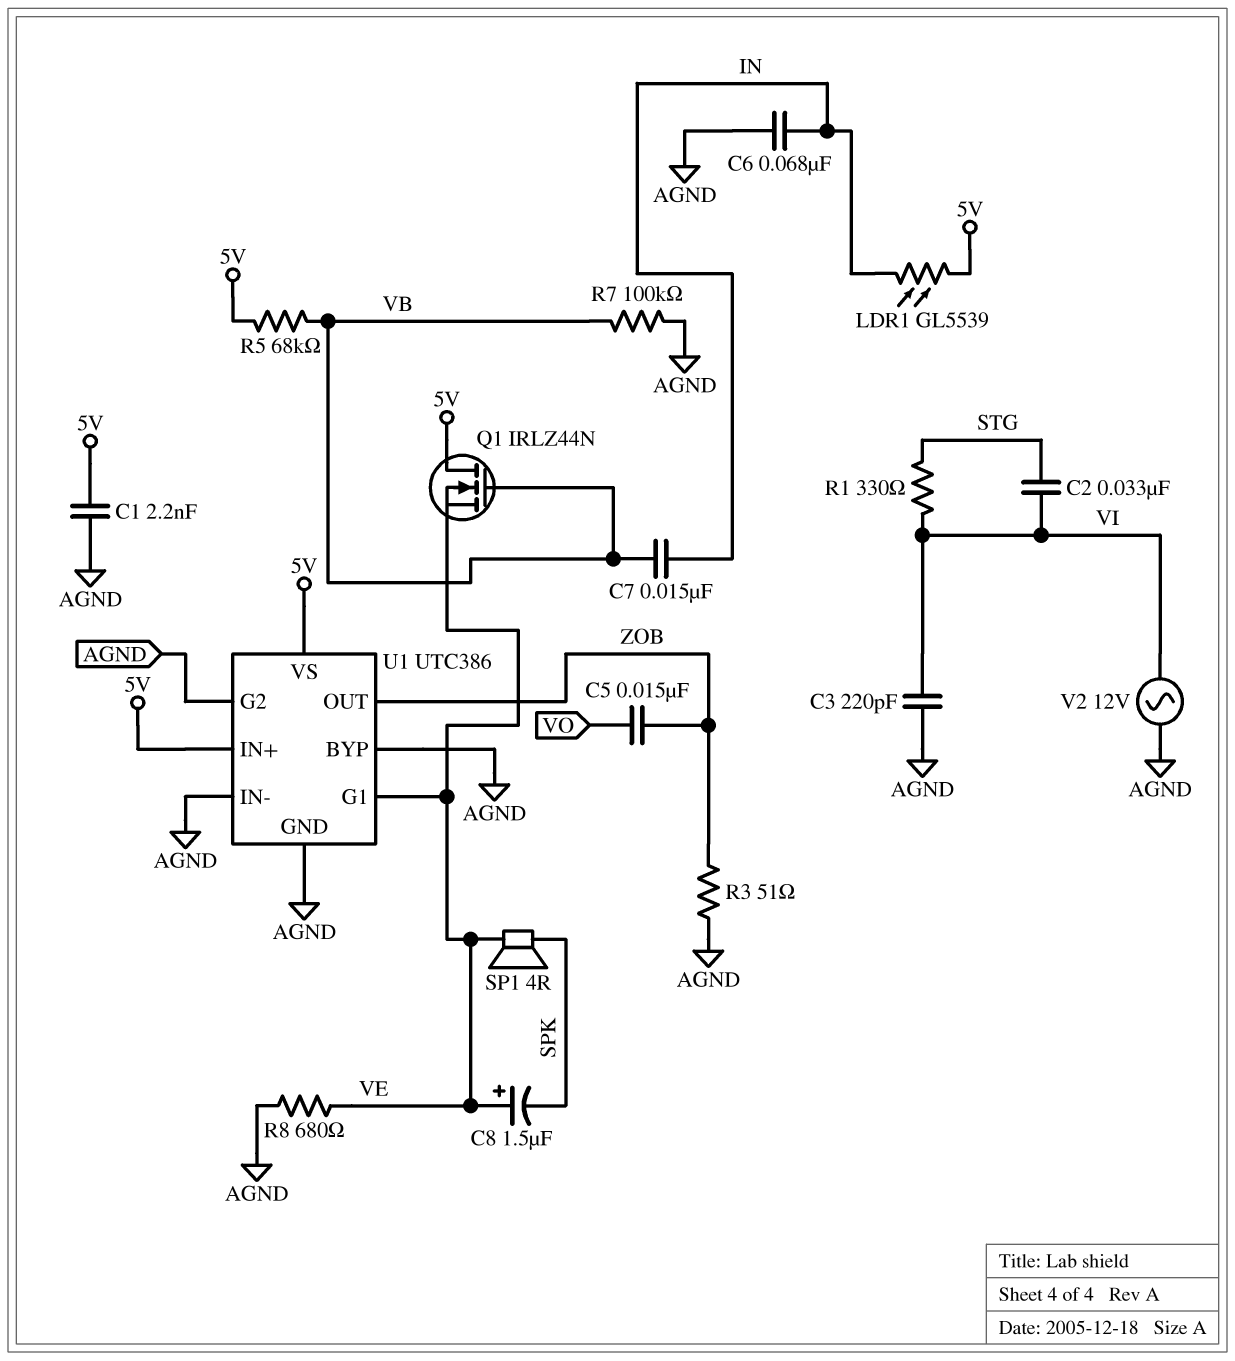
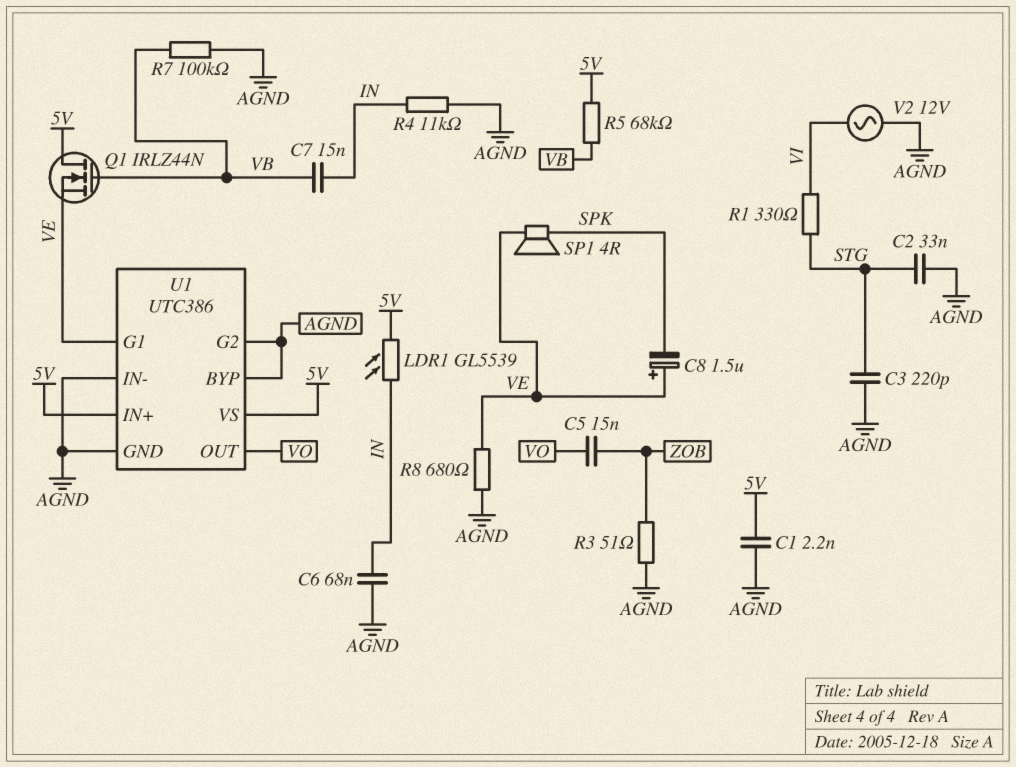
C2: 33nF (STG, VI) -> 33nF (AGND, STG)
C3: 220pF (AGND, VI) -> 220pF (AGND, STG)
R4: none -> 11k (AGND, IN)
U1 pin OUT: ZOB -> VO

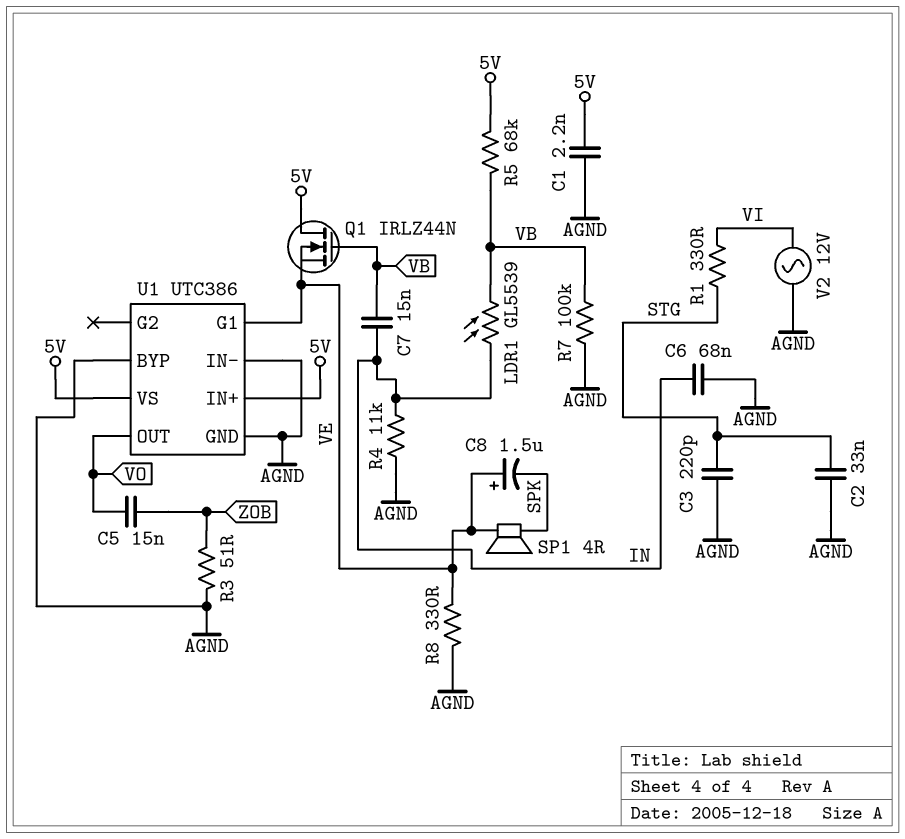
LDR1: GL5539 (5V, IN) -> GL5539 (IN, VB)
R8: 680 (AGND, VE) -> 330 (AGND, VE)
U1 pin G2: AGND -> none

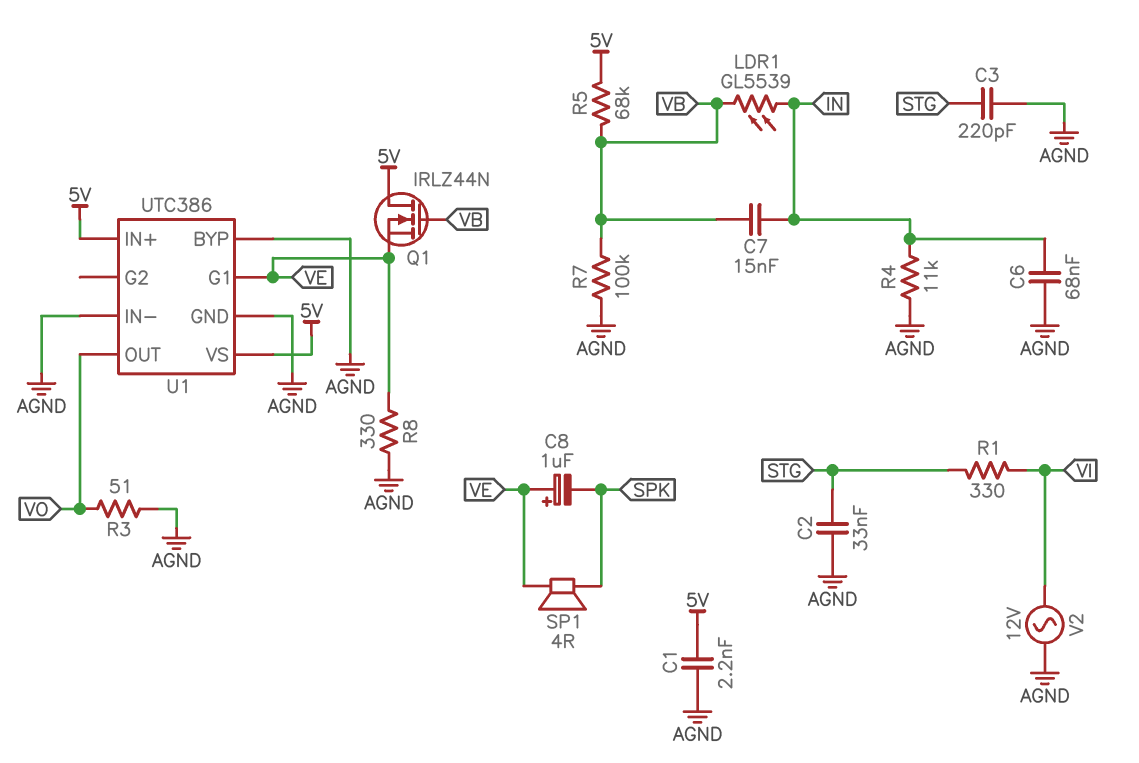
C5: 15nF (VO, ZOB) -> none
C8: 1.5uF (plus VE, minus SPK) -> 1uF (plus VE, minus SPK)
R3: 51 (AGND, ZOB) -> 51 (AGND, VO)

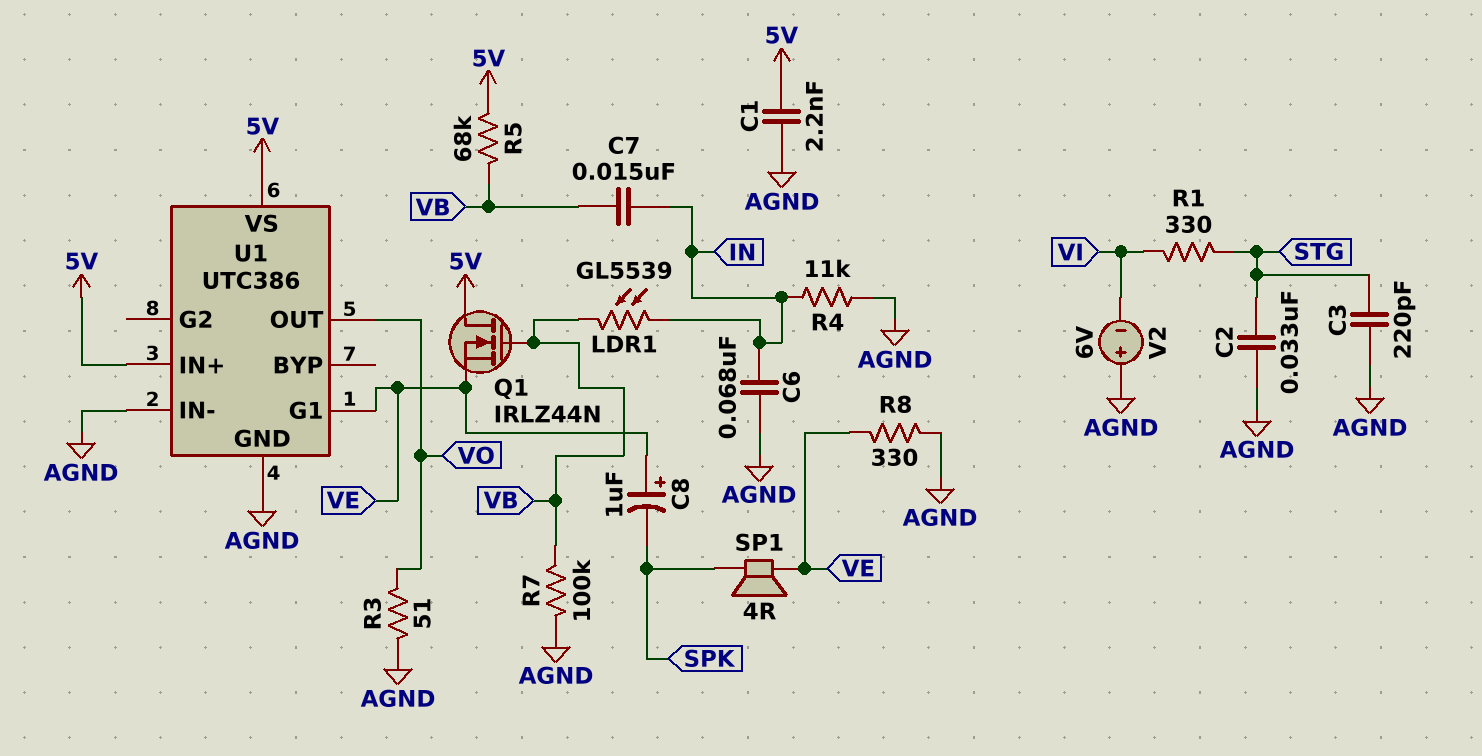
U1 pin BYP: AGND -> none
V2: AC 12V (AGND, VI) -> 6V (plus AGND, minus VI)

